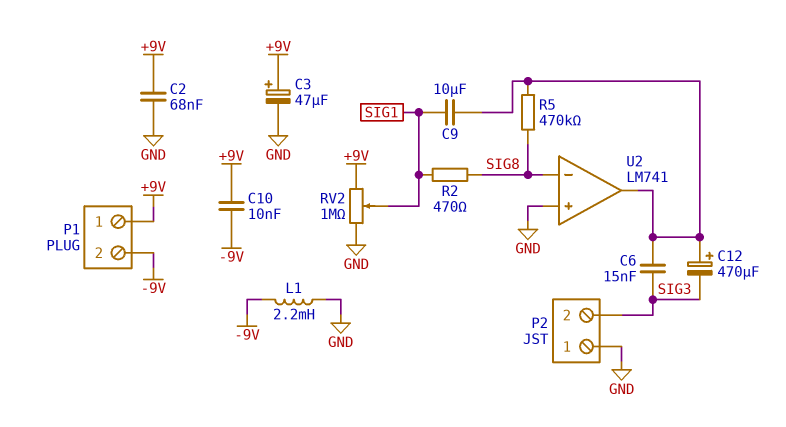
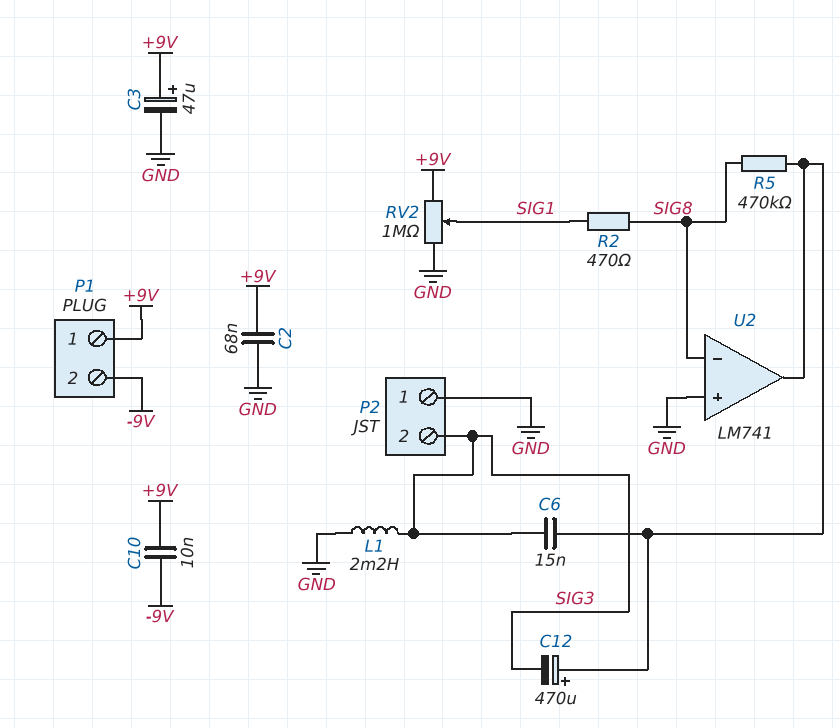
C9: 10uF (SIG1, U2/out) -> none
L1: 2.2mH (-9V, GND) -> 2.2mH (GND, SIG3)

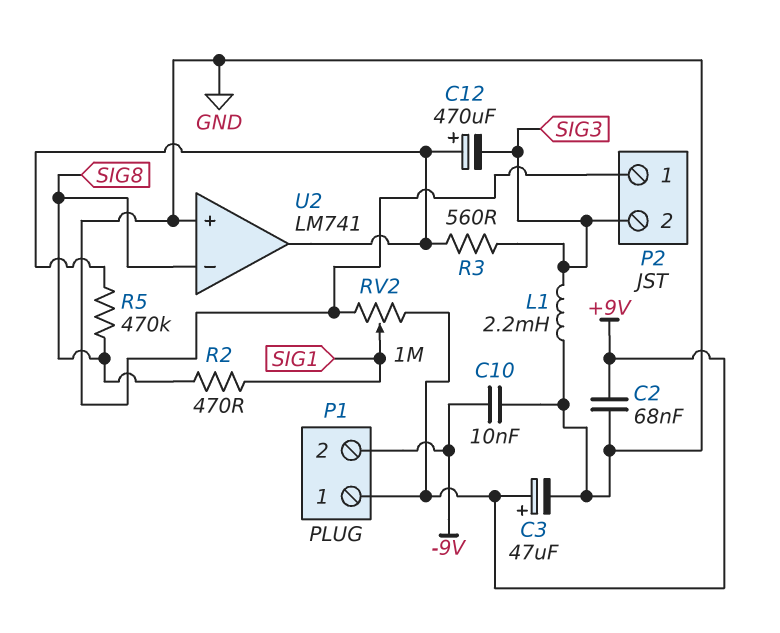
C6: 15nF (SIG3, U2/out) -> none
C10: 10nF (+9V, -9V) -> 10nF (-9V, GND)
R3: none -> 560 (SIG3, U2/out)

